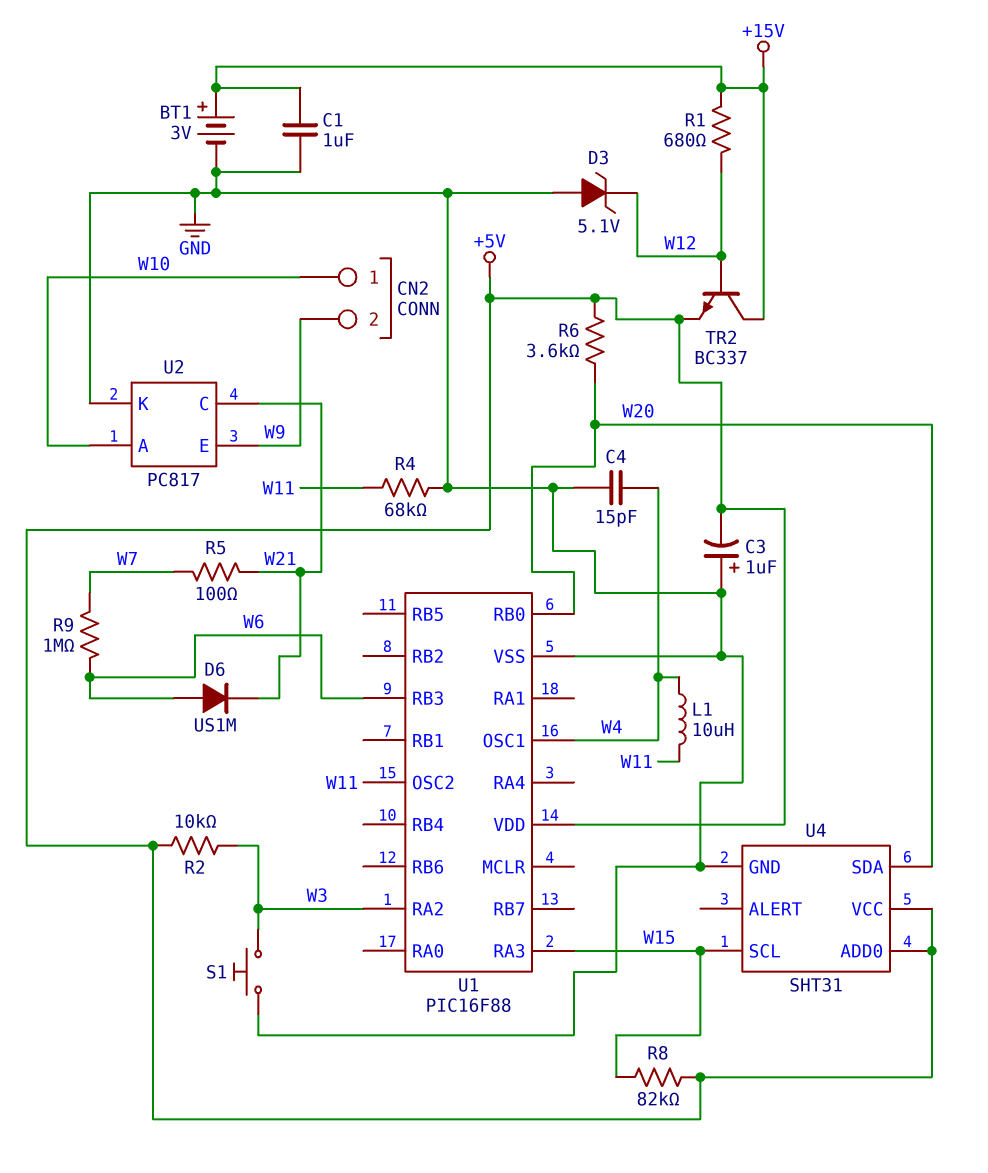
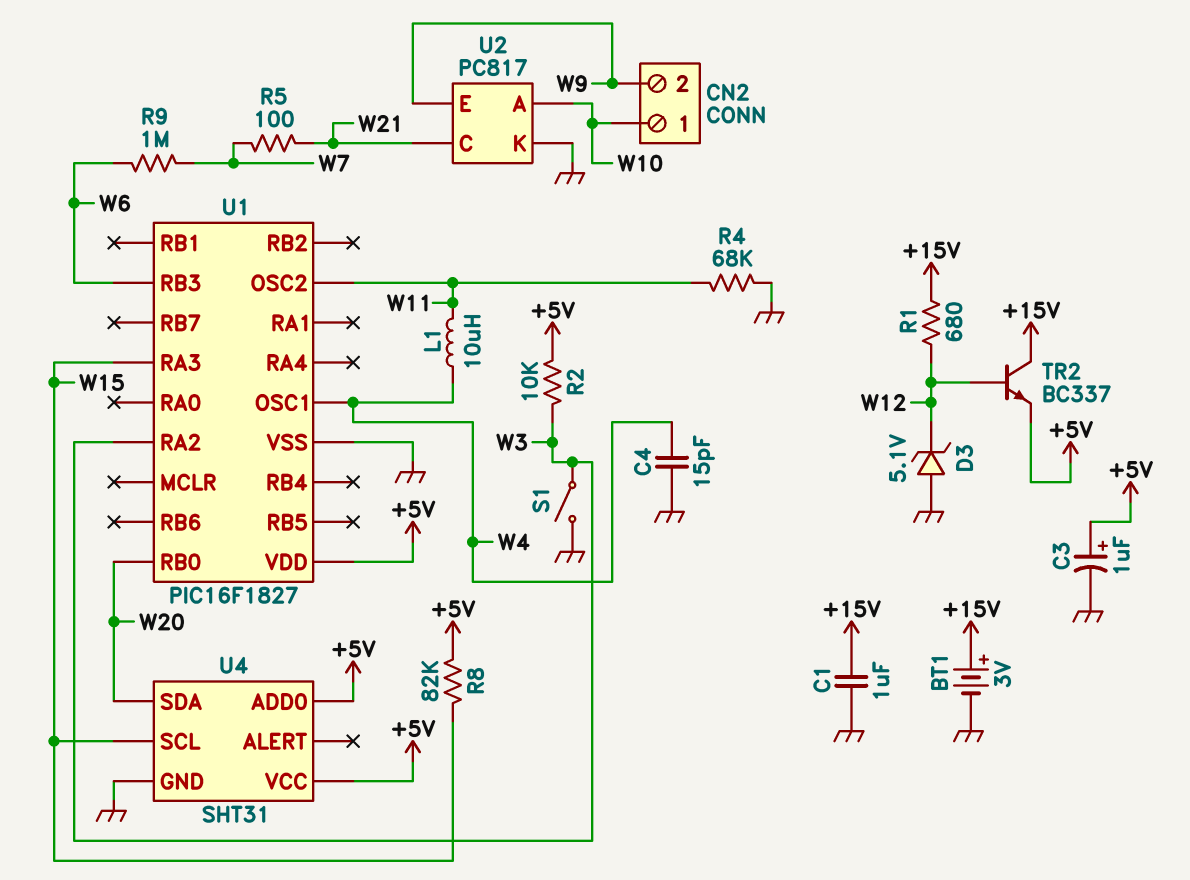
C3: 1uF (plus GND, minus +5V) -> 1uF (plus +5V, minus GND)
D6: diode US1M (A W6, K W21) -> none
R6: 3.6k (+5V, W20) -> none
S1: button (GND, W3) -> switch (GND, W3)
U1: PIC16F88 -> PIC16F1827

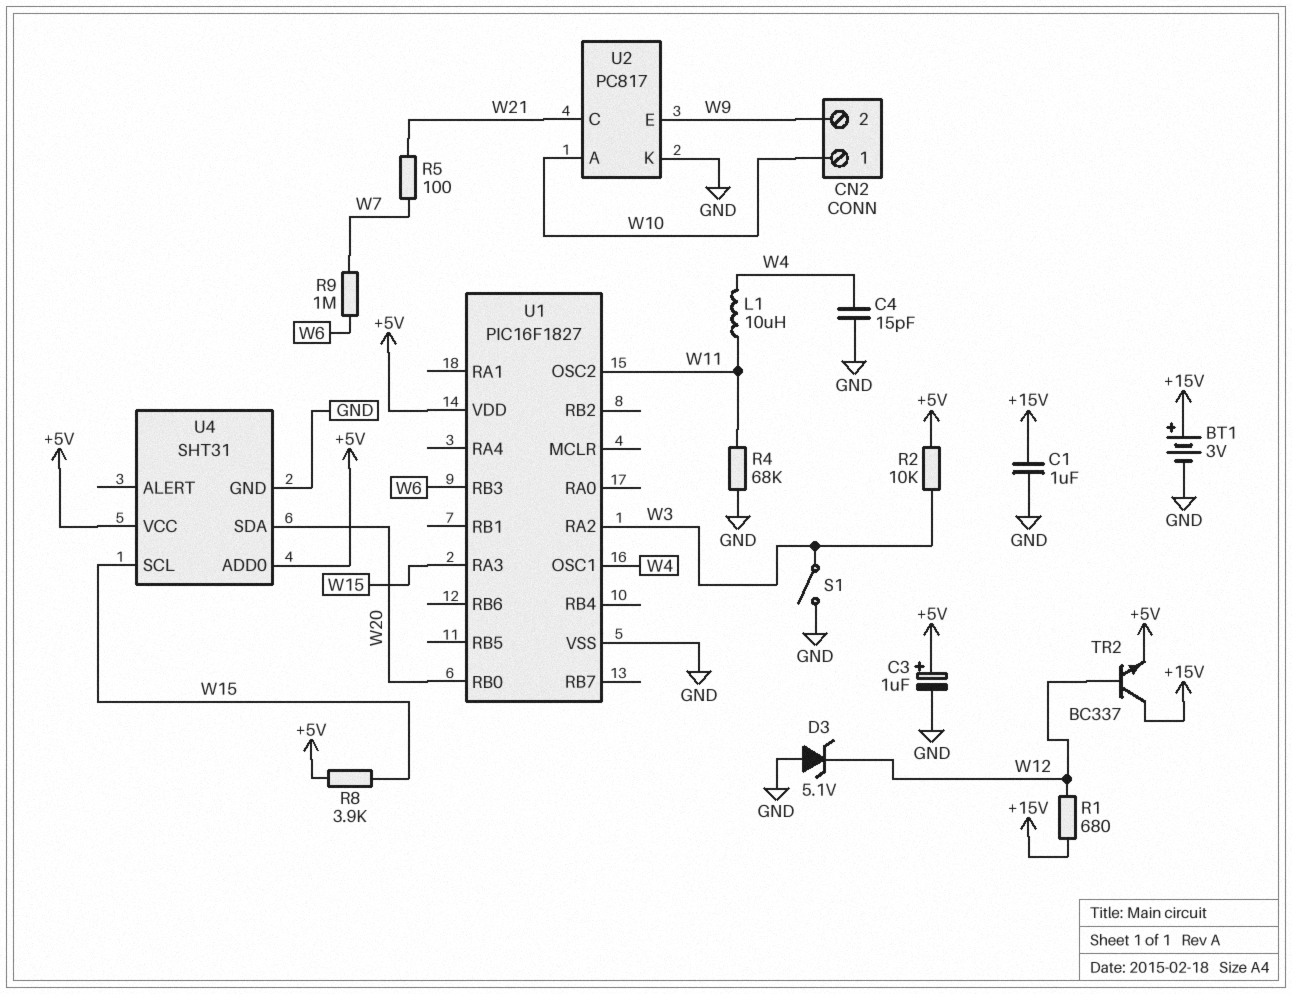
R8: 82k (+5V, W15) -> 3.9k (+5V, W15)

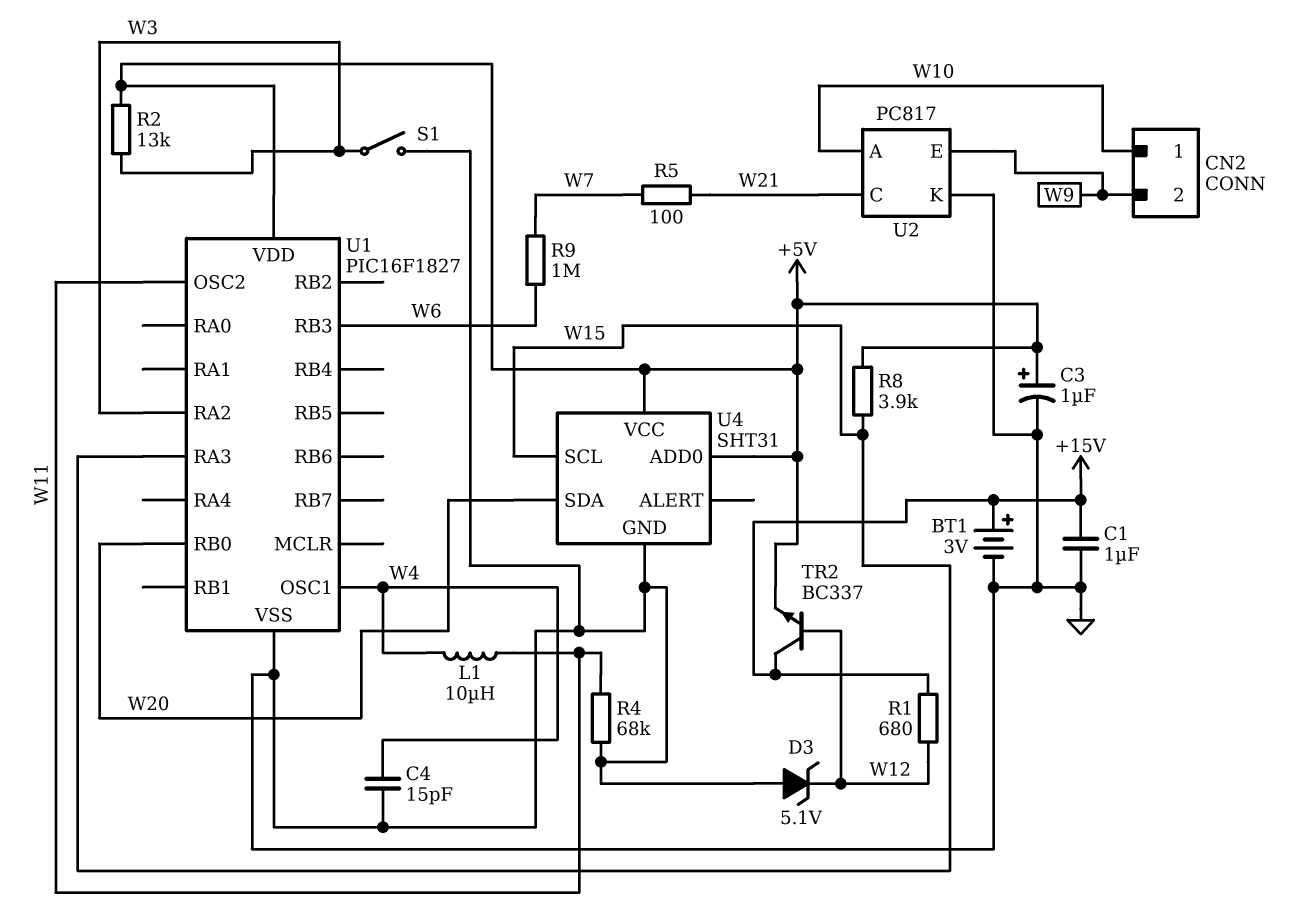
R2: 10k (+5V, W3) -> 13k (+5V, W3)

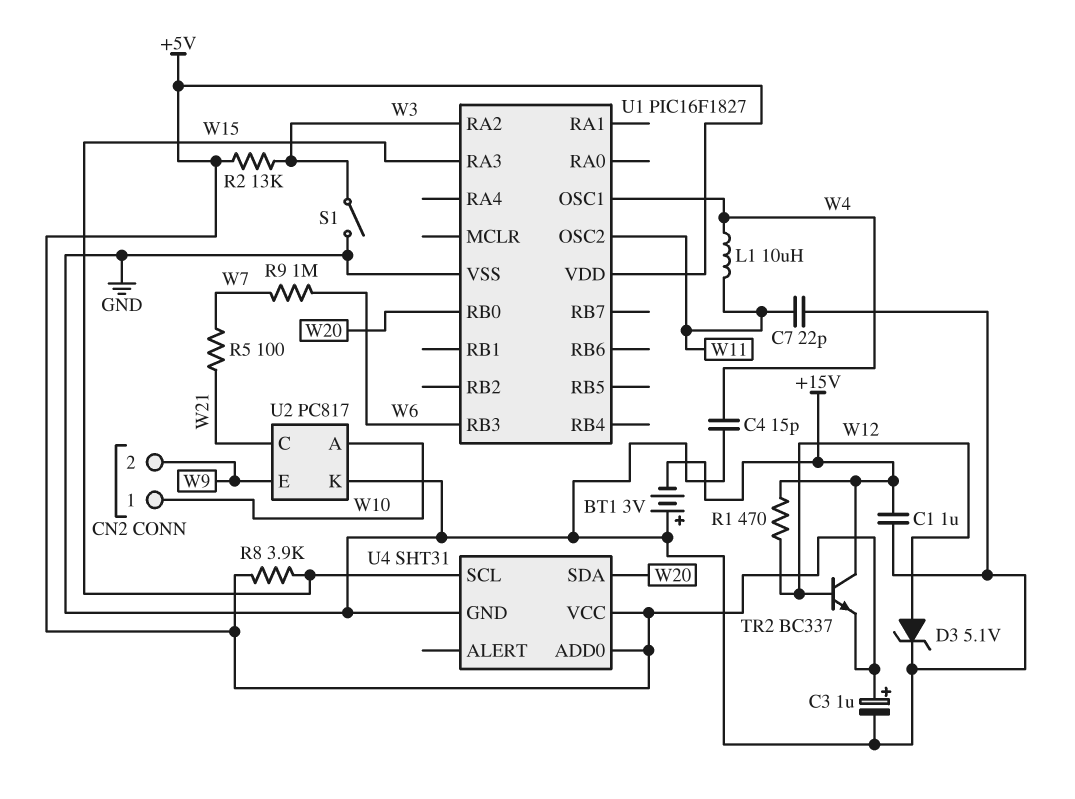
BT1: 3V (plus +15V, minus GND) -> 3V (plus GND, minus +15V)
C7: none -> 22pF (GND, W11)
D3: zener 5.1V (A GND, K W12) -> zener 5.1V (A W12, K GND)
R1: 680 (+15V, W12) -> 470 (+15V, W12)
R4: 68k (GND, W11) -> none

